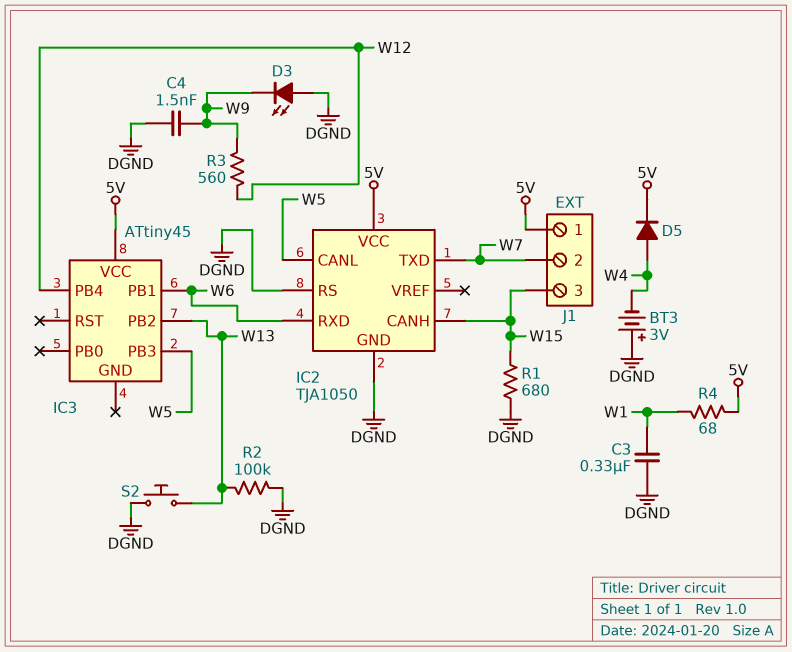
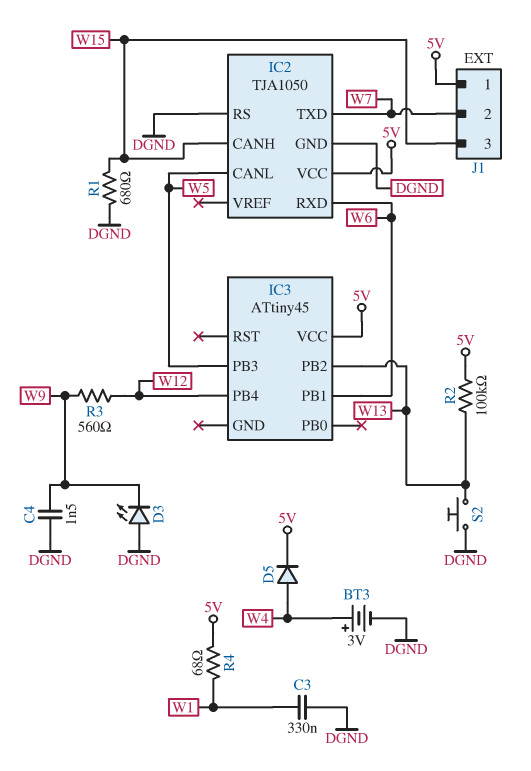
BT3: 3V (plus DGND, minus W4) -> 3V (plus W4, minus DGND)
R2: 100k (DGND, W13) -> 100k (5V, W13)

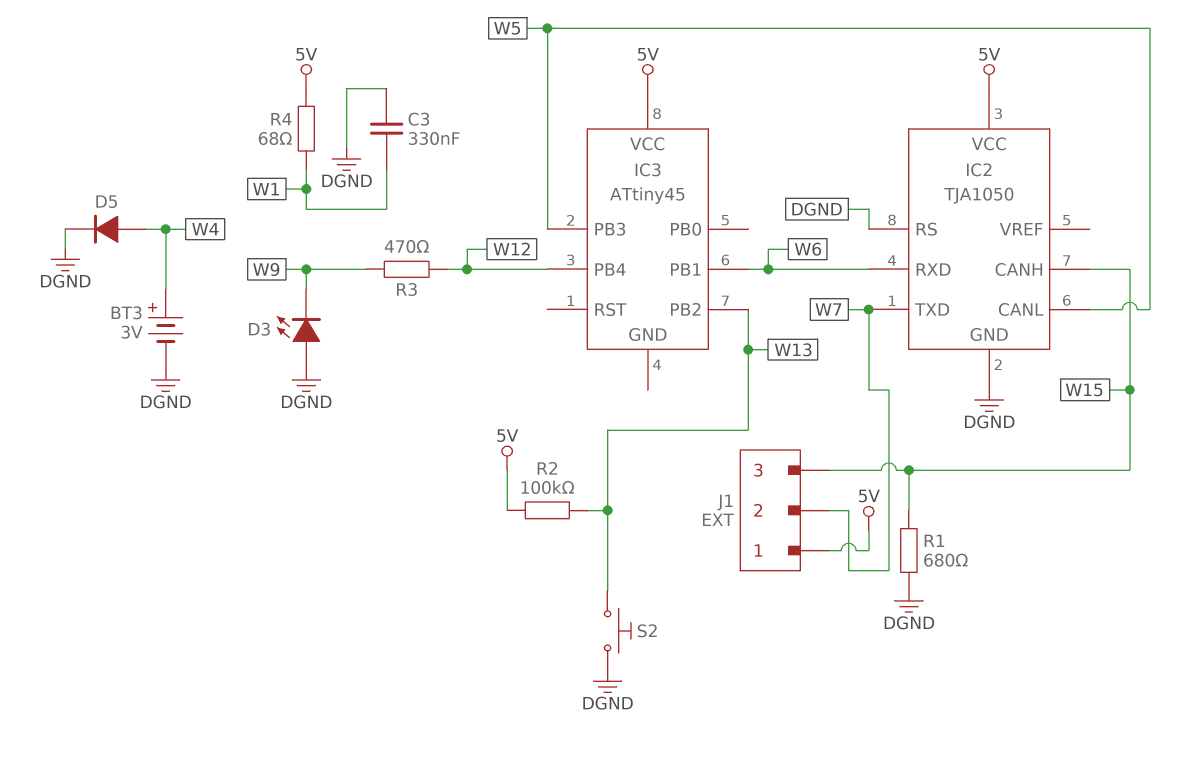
C4: 1.5nF (DGND, W9) -> none
D5: diode (A W4, K 5V) -> diode (A W4, K DGND)
R3: 560 (W9, W12) -> 470 (W9, W12)

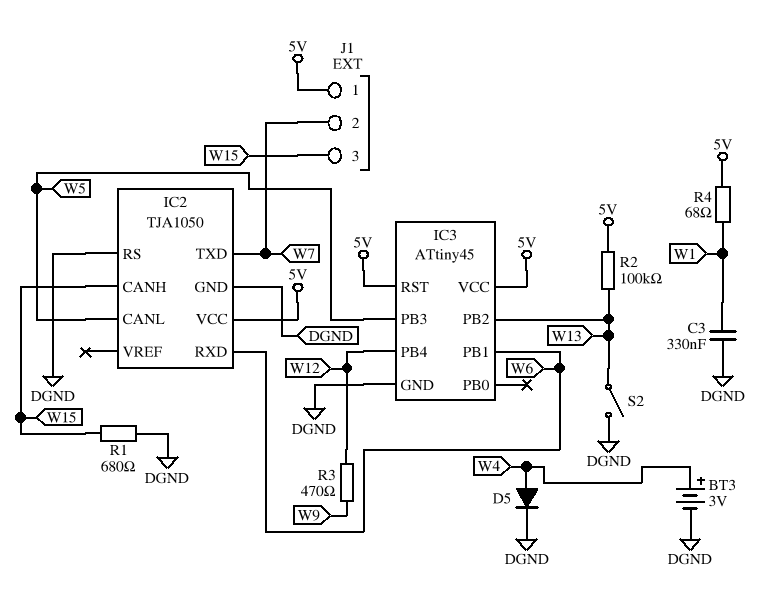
D3: LED (A DGND, K W9) -> none
IC3 pin GND: none -> DGND
IC3 pin RST: none -> 5V
S2: button (DGND, W13) -> switch (DGND, W13)

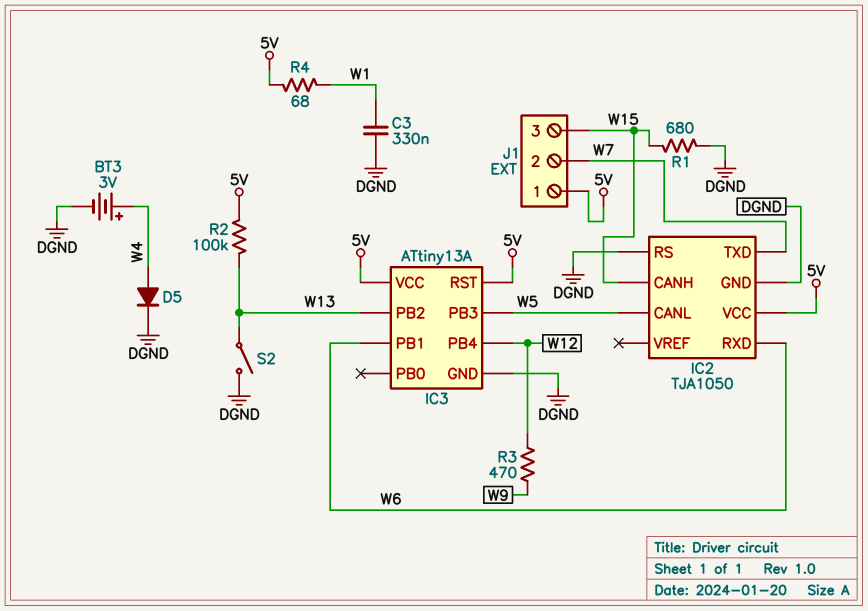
IC3: ATtiny45 -> ATtiny13A

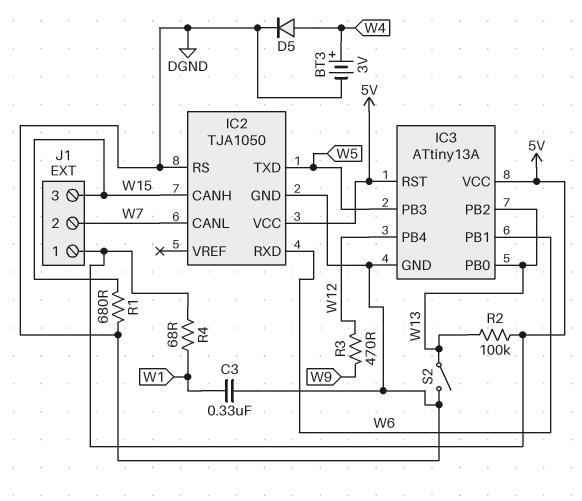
IC2 pin CANL: W5 -> W7
IC2 pin TXD: W7 -> W5
IC3 pin PB0: none -> W13

